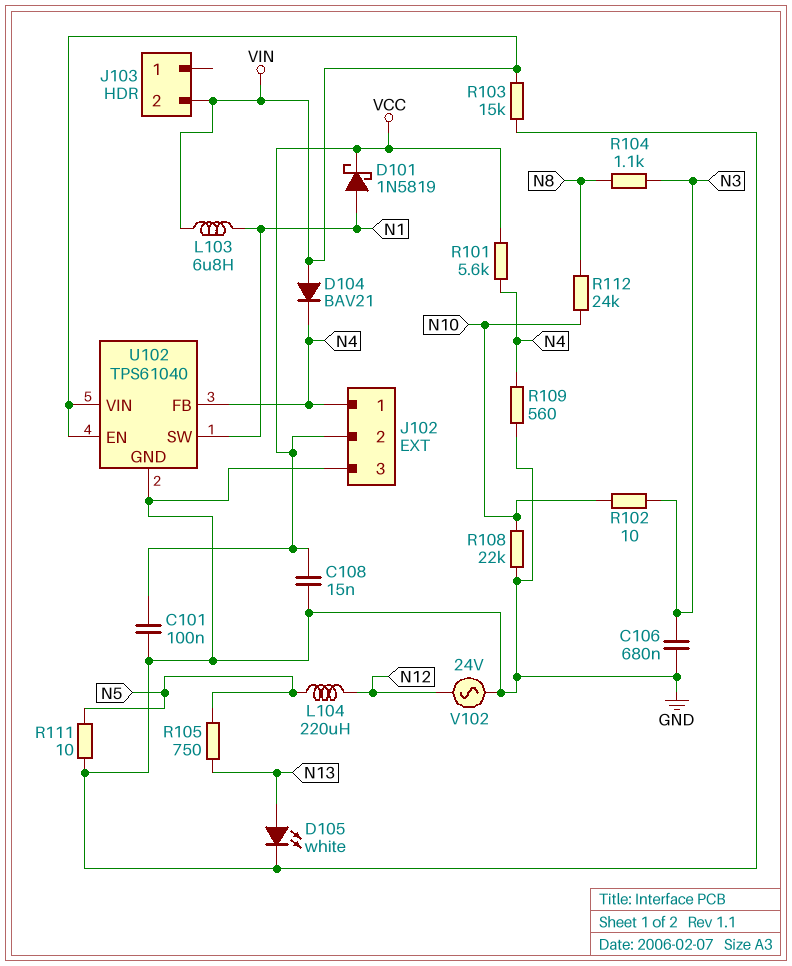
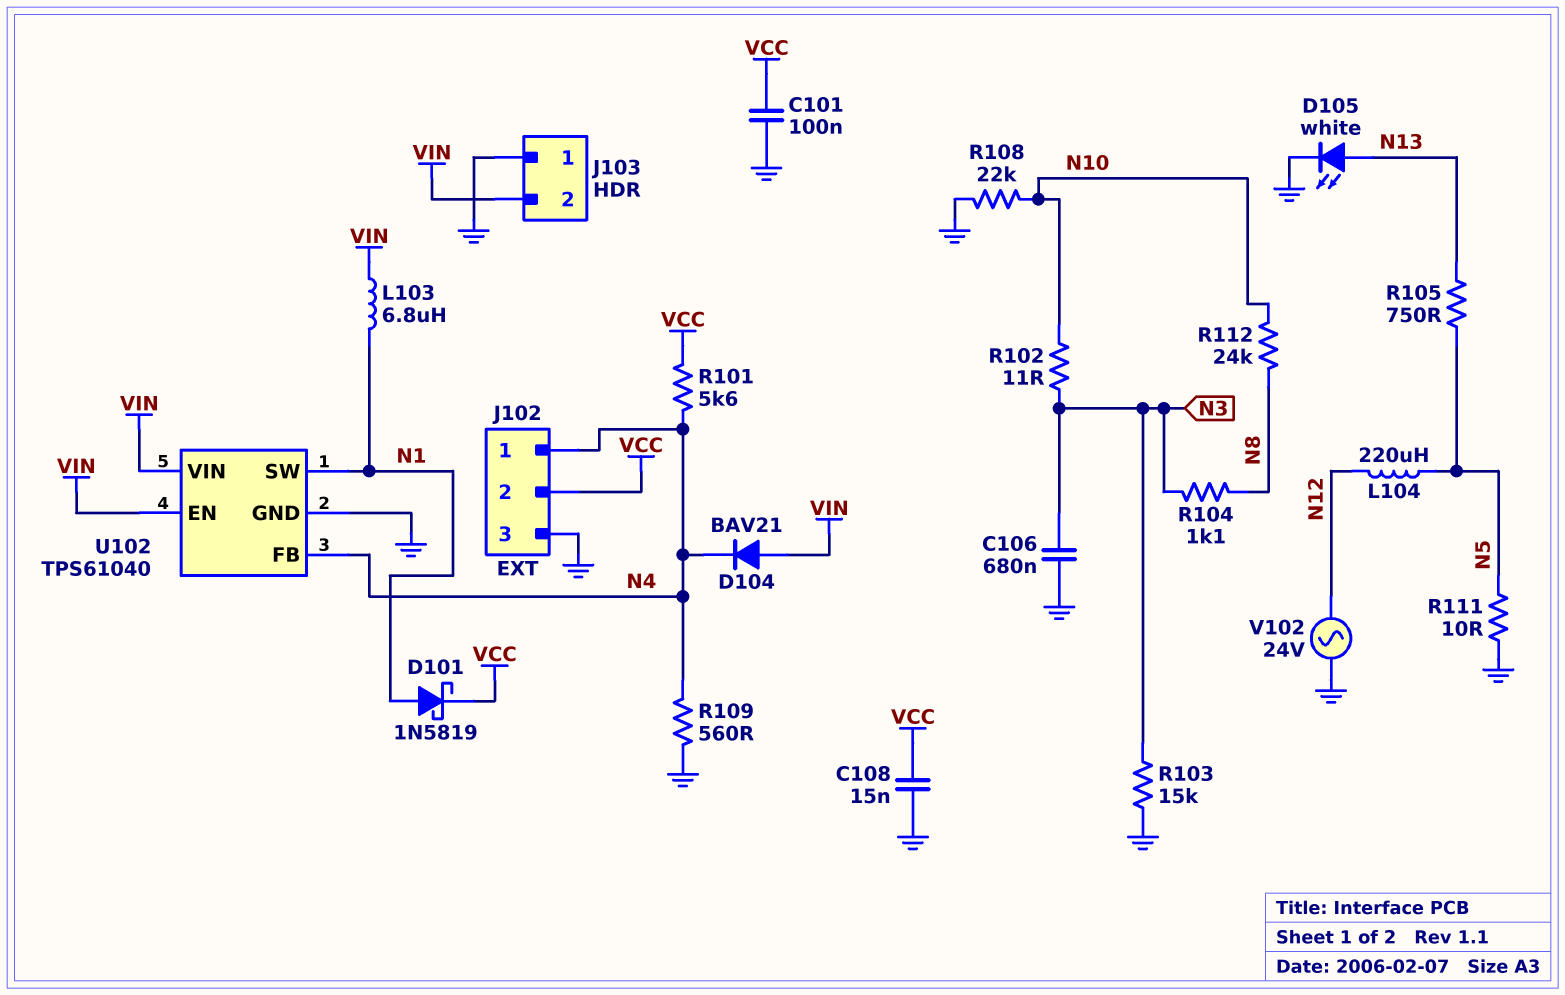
J103 pin 1: none -> GND
R102: 10 (N3, N10) -> 11 (N3, N10)
R103: 15k (GND, VIN) -> 15k (GND, N3)

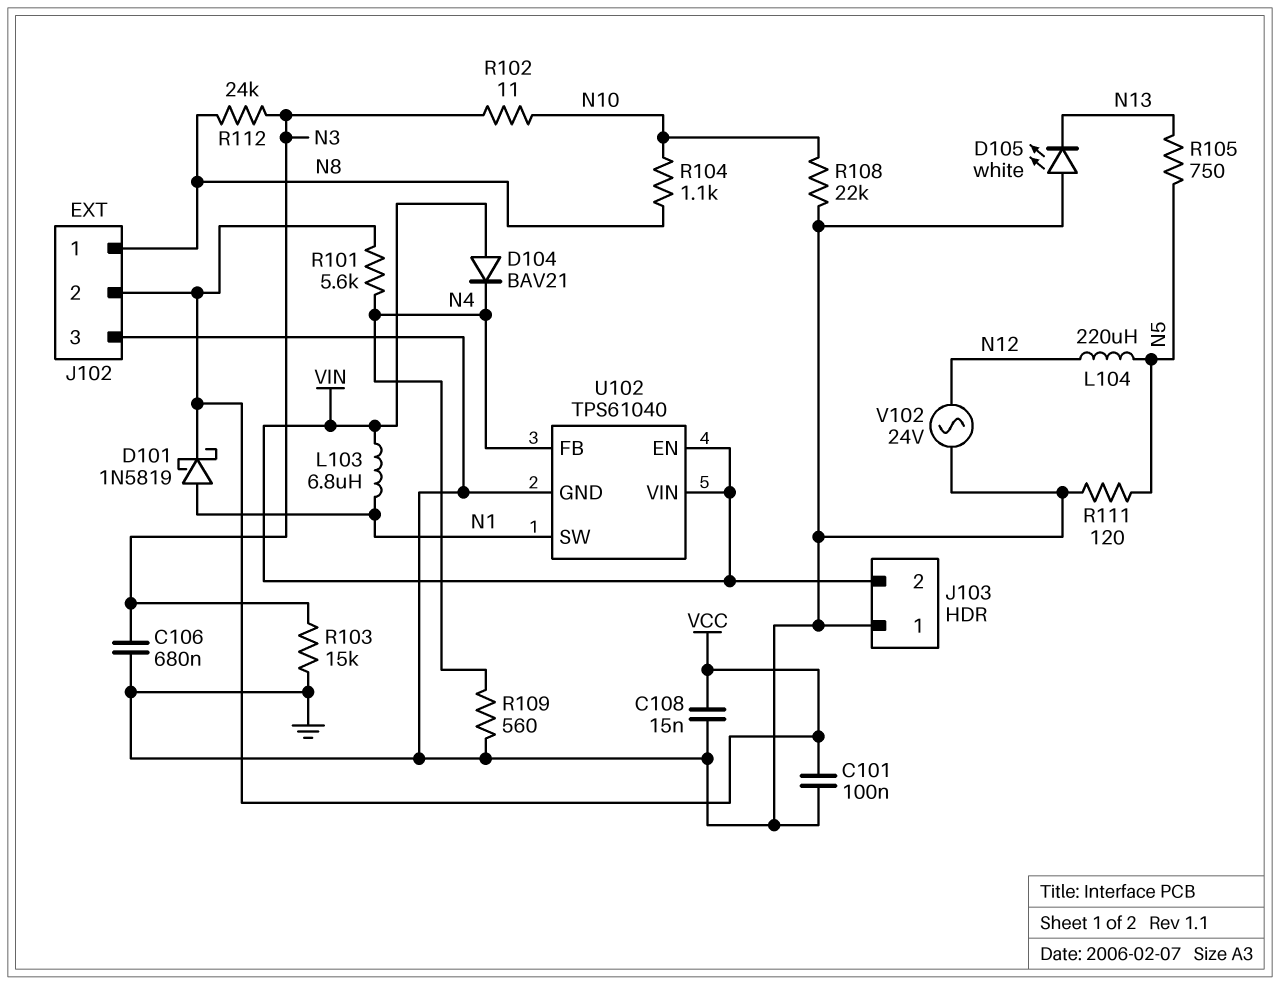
D105: LED white (A N13, K GND) -> LED white (A GND, K N13)
J102 pin 1: N4 -> N8
R104: 1.1k (N3, N8) -> 1.1k (N8, N10)
R111: 10 (GND, N5) -> 120 (GND, N5)
R112: 24k (N8, N10) -> 24k (N3, N8)

